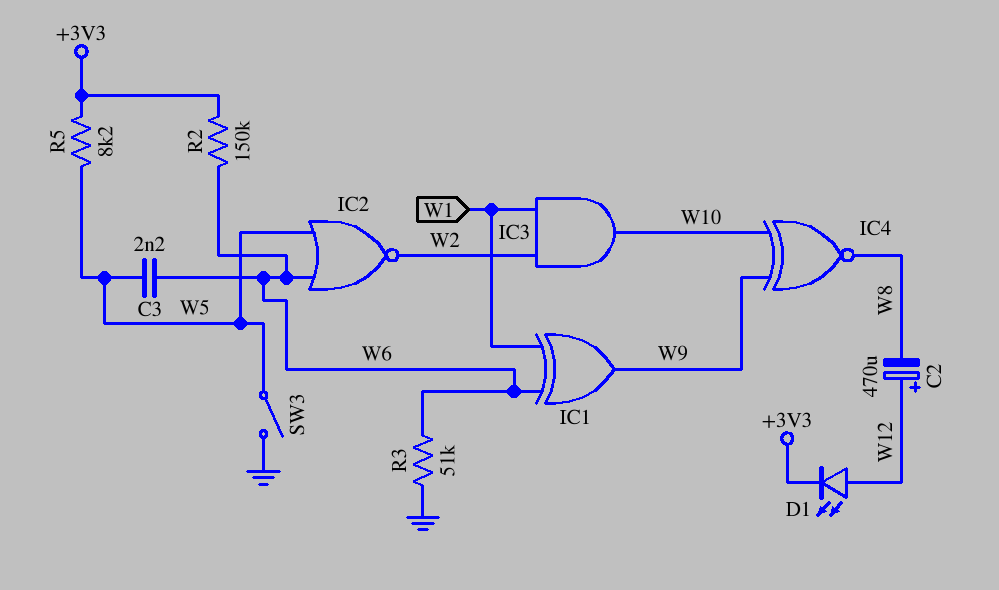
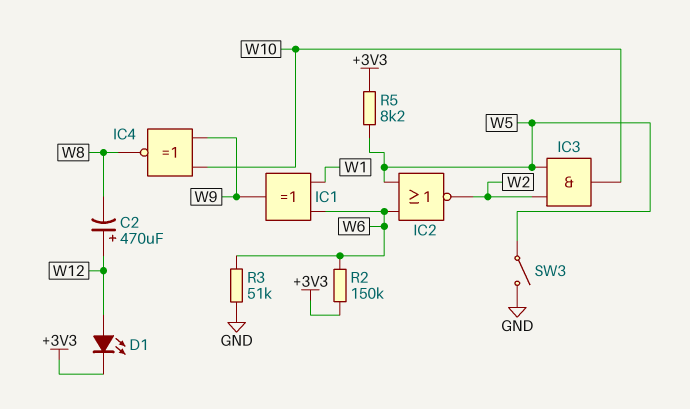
C3: 2.2nF (W5, W6) -> none
IC3: AND (in W1, in W2, out W10) -> AND (in W2, in W5, out W10)

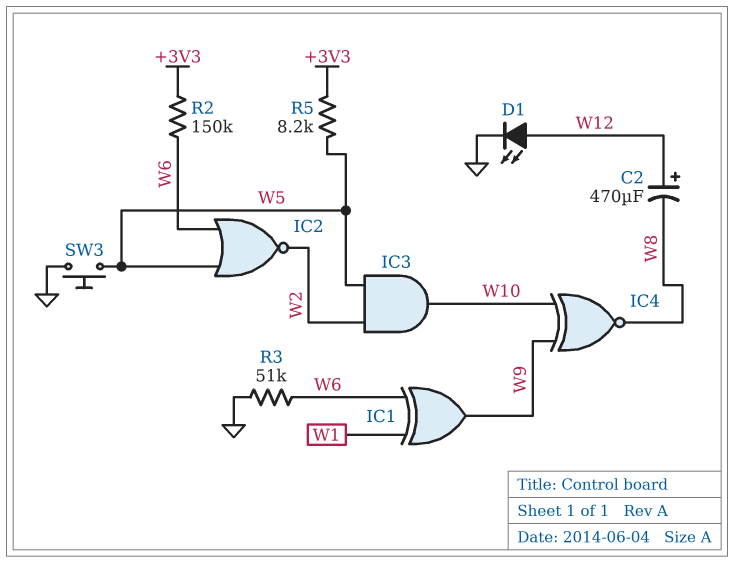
D1: LED (A W12, K +3V3) -> LED (A W12, K GND)
SW3: switch (GND, W5) -> button (GND, W5)

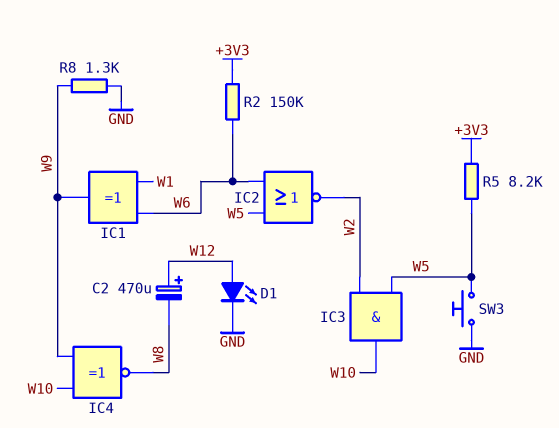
R3: 51k (GND, W6) -> none
R8: none -> 1.3k (GND, W9)

